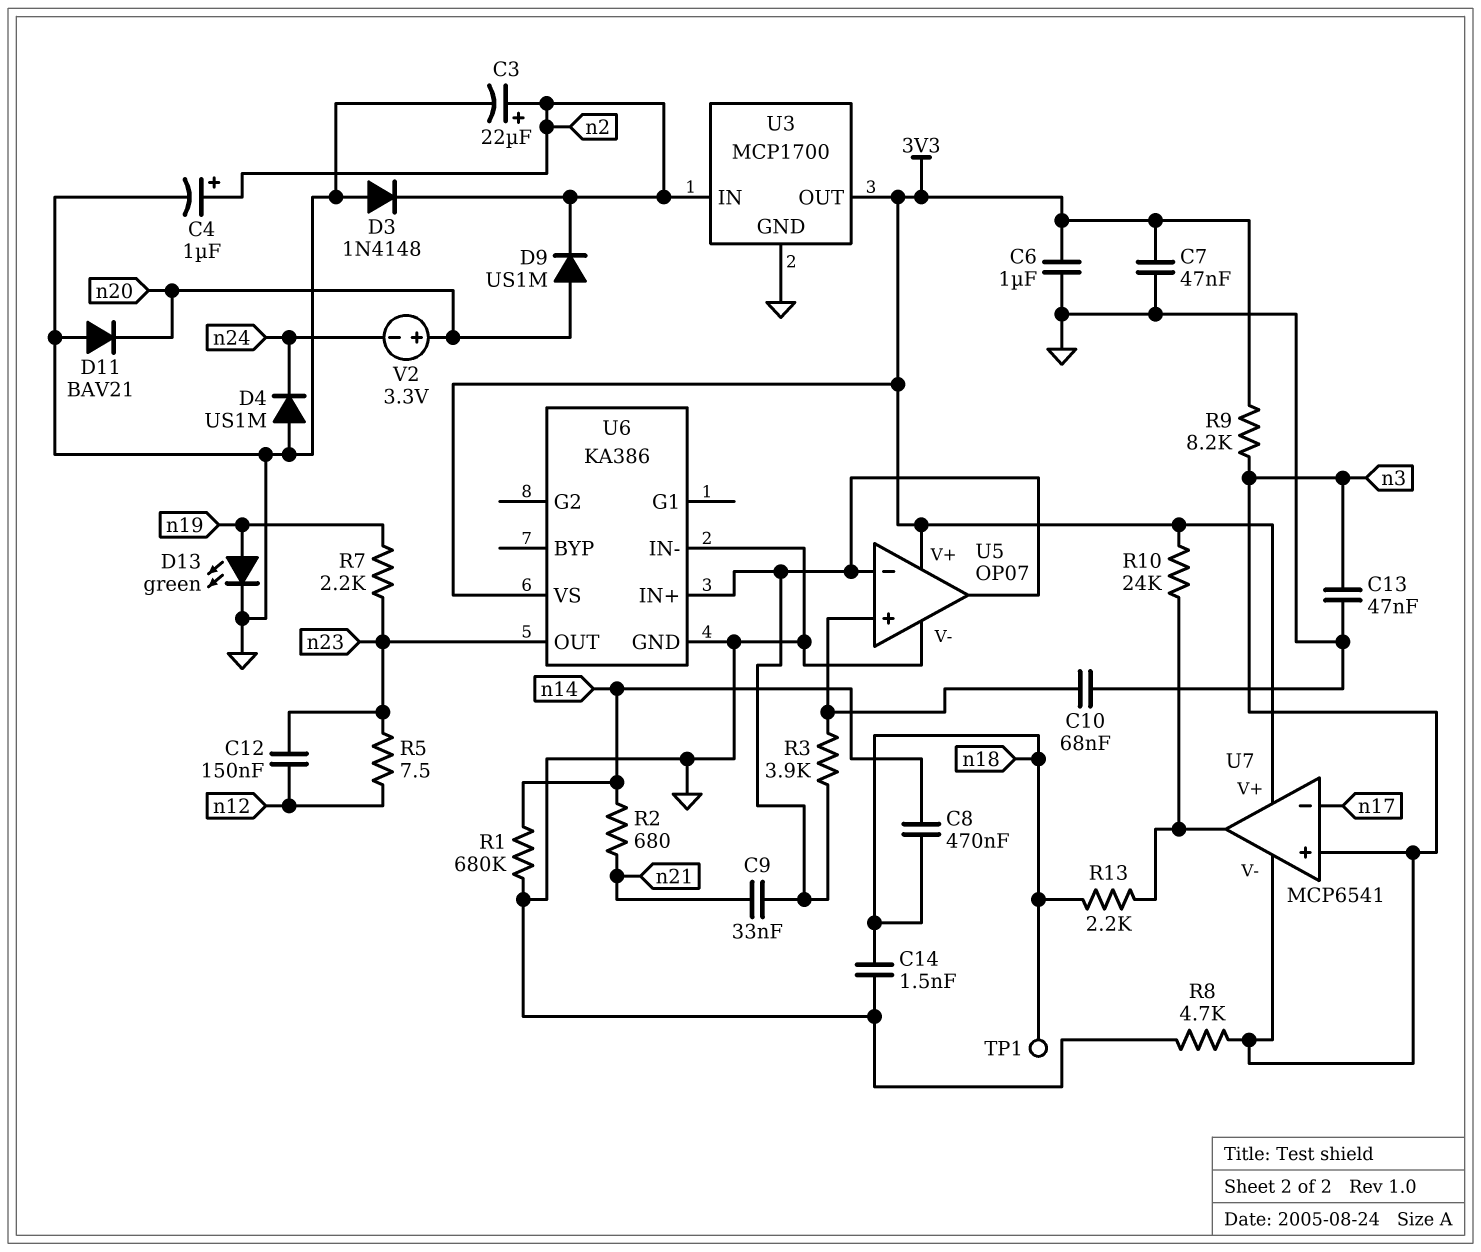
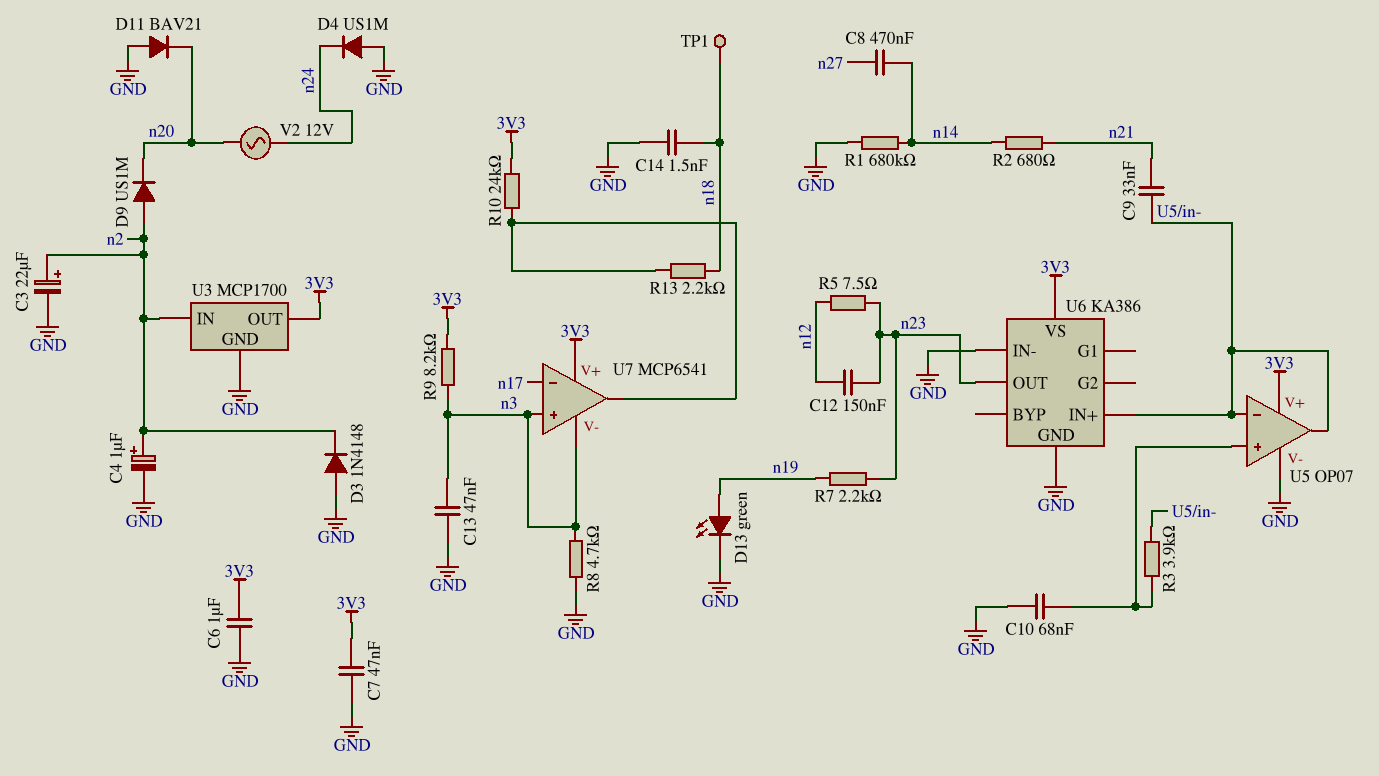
C8: 470nF (n14, n18) -> 470nF (n14, n27)
D9: diode US1M (A n20, K n2) -> diode US1M (A n2, K n20)
V2: 3.3V (plus n20, minus n24) -> AC 12V (n20, n24)

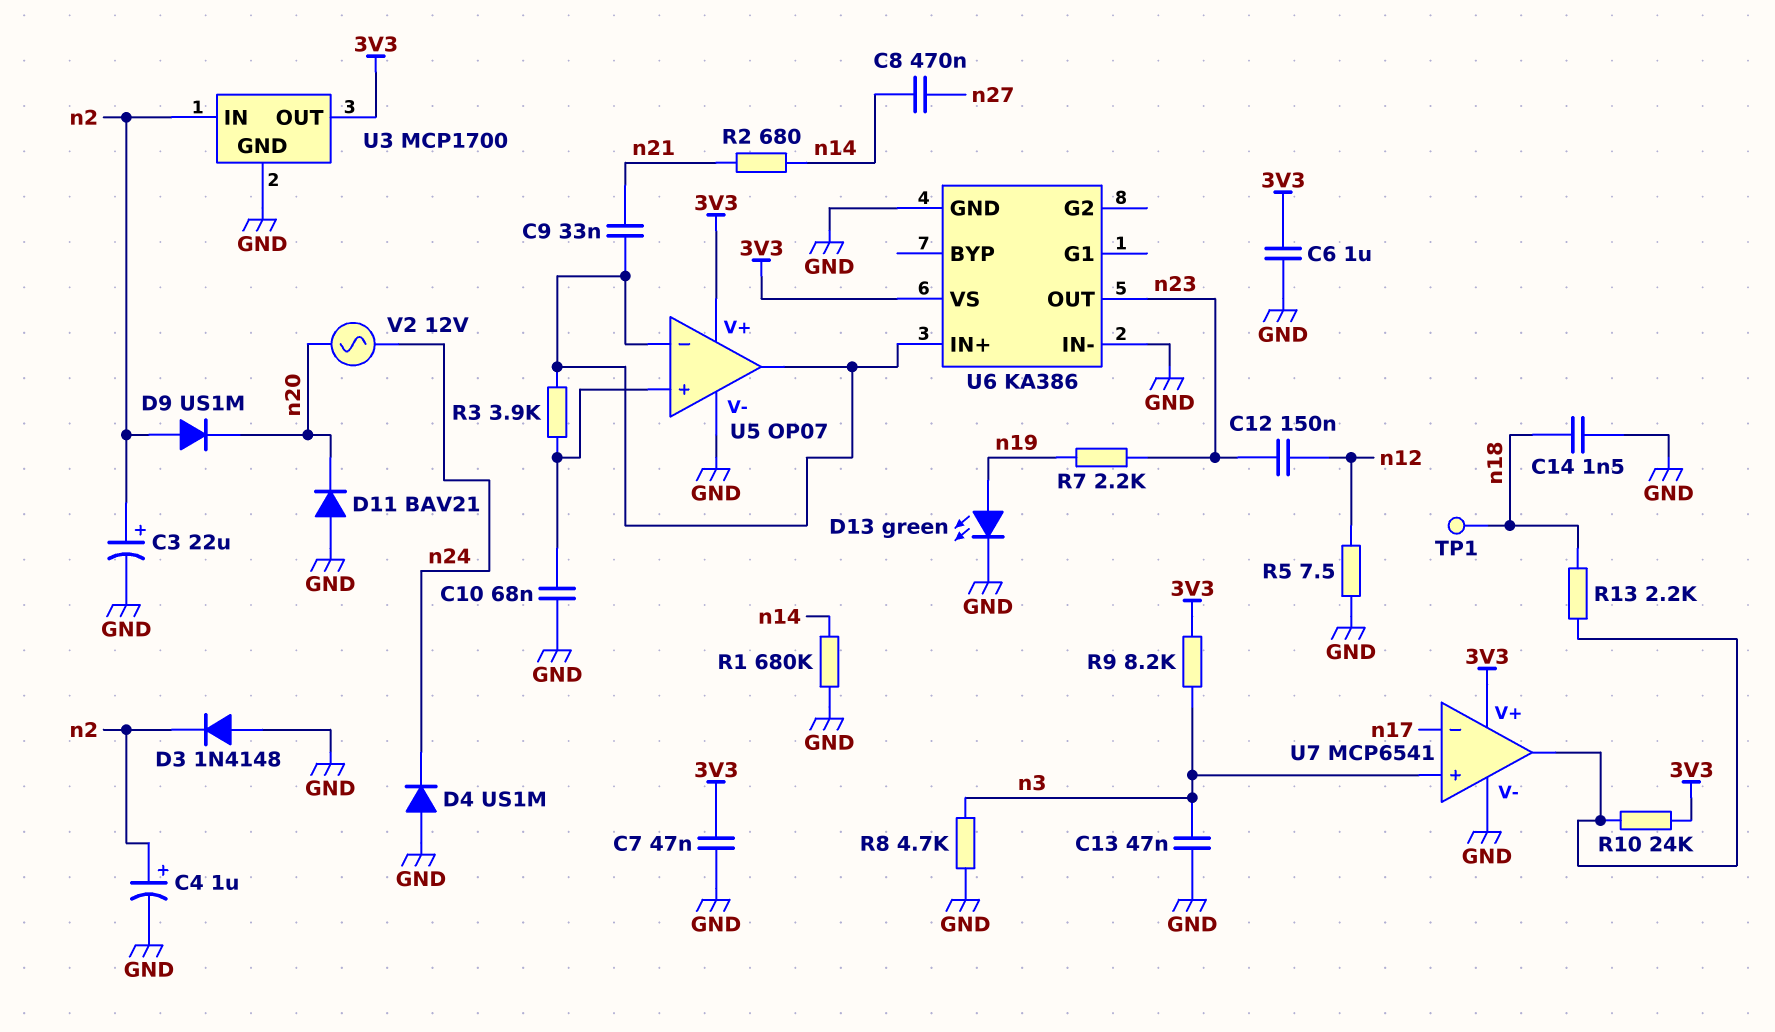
R5: 7.5 (n12, n23) -> 7.5 (GND, n12)
U7 pin V-: n3 -> GND

